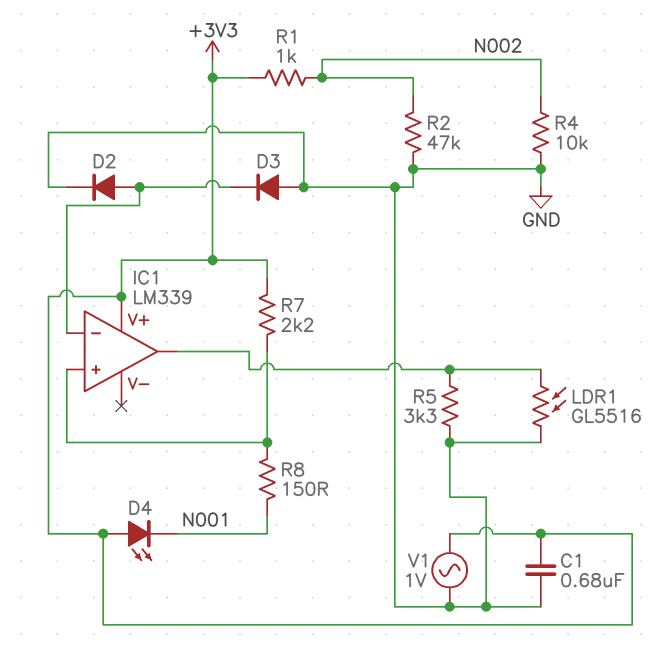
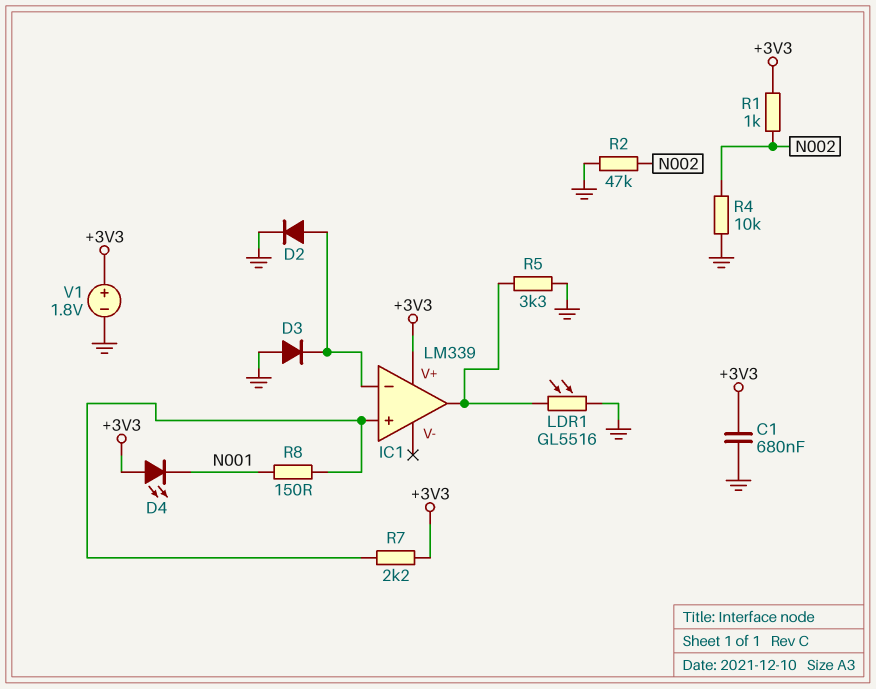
V1: AC 1V (+3V3, GND) -> 1.8V (plus +3V3, minus GND)

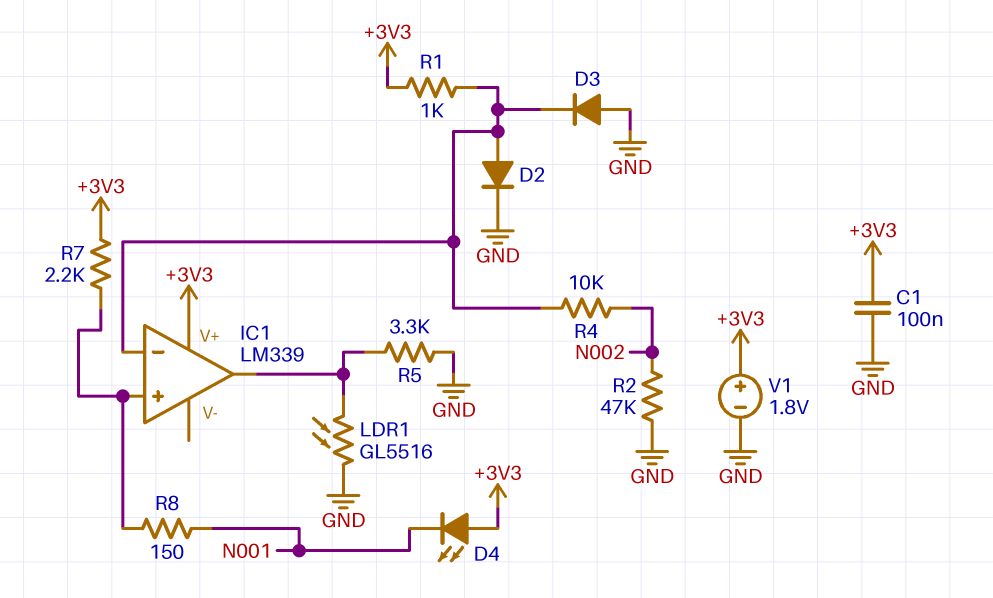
C1: 680nF (+3V3, GND) -> 100nF (+3V3, GND)
R1: 1k (+3V3, N002) -> 1k (+3V3, IC1/in-)
R4: 10k (GND, N002) -> 10k (IC1/in-, N002)

